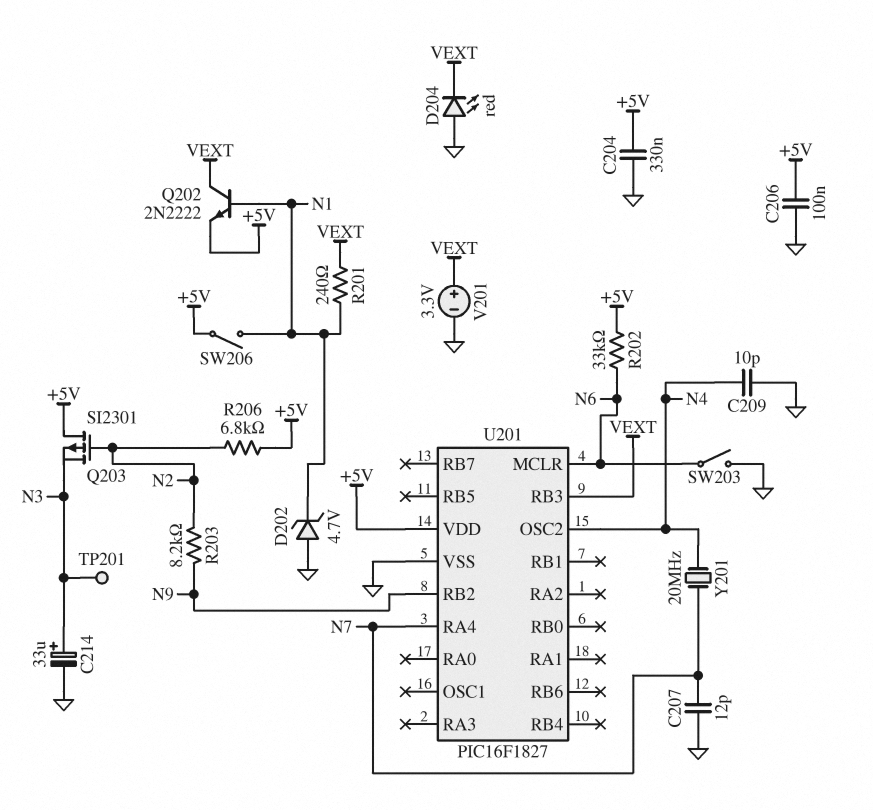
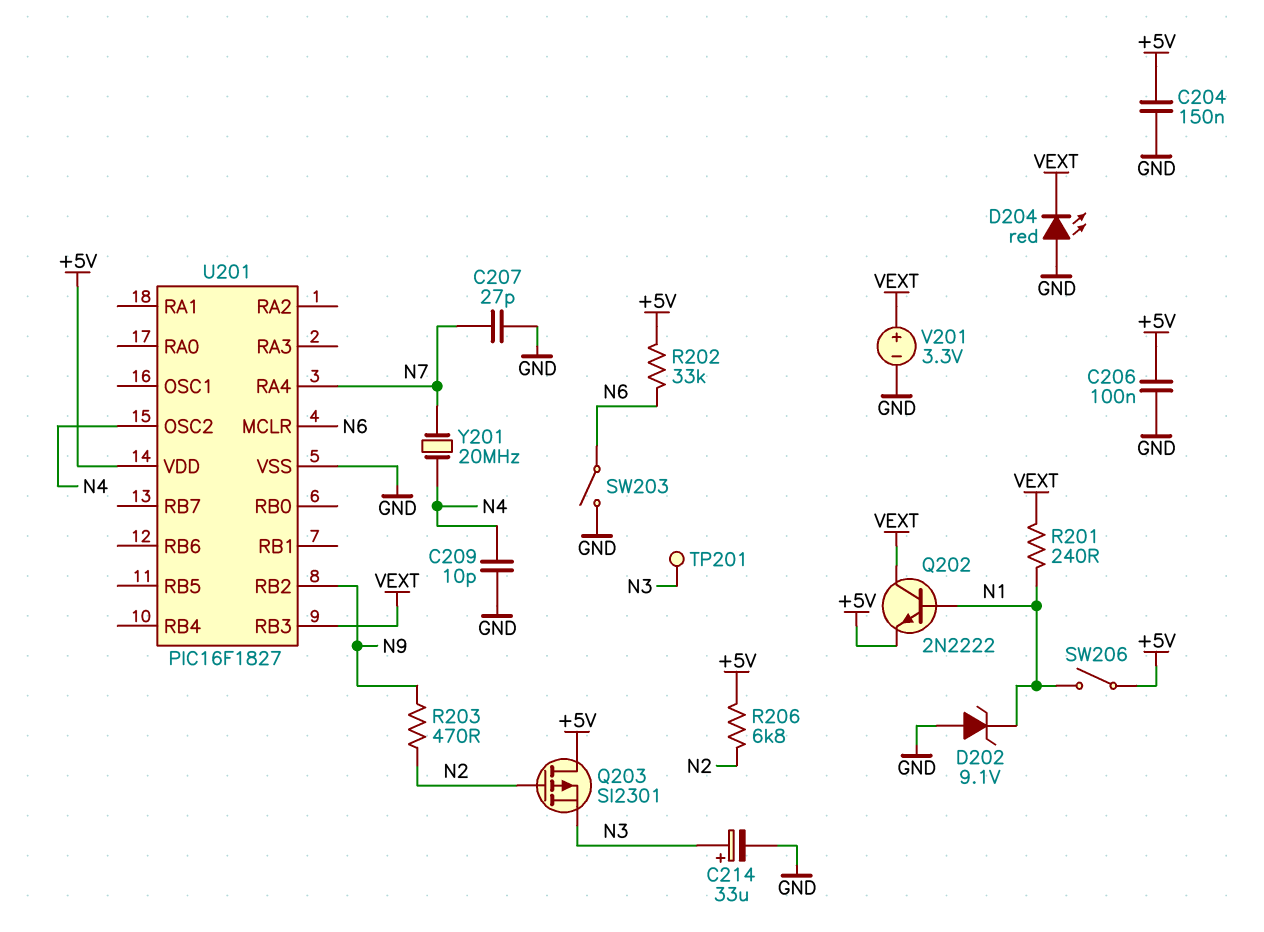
C204: 330nF (+5V, GND) -> 150nF (+5V, GND)
C207: 12pF (GND, N7) -> 27pF (GND, N7)
D202: zener 4.7V (A GND, K N1) -> zener 9.1V (A GND, K N1)
R203: 8.2k (N2, N9) -> 470 (N2, N9)

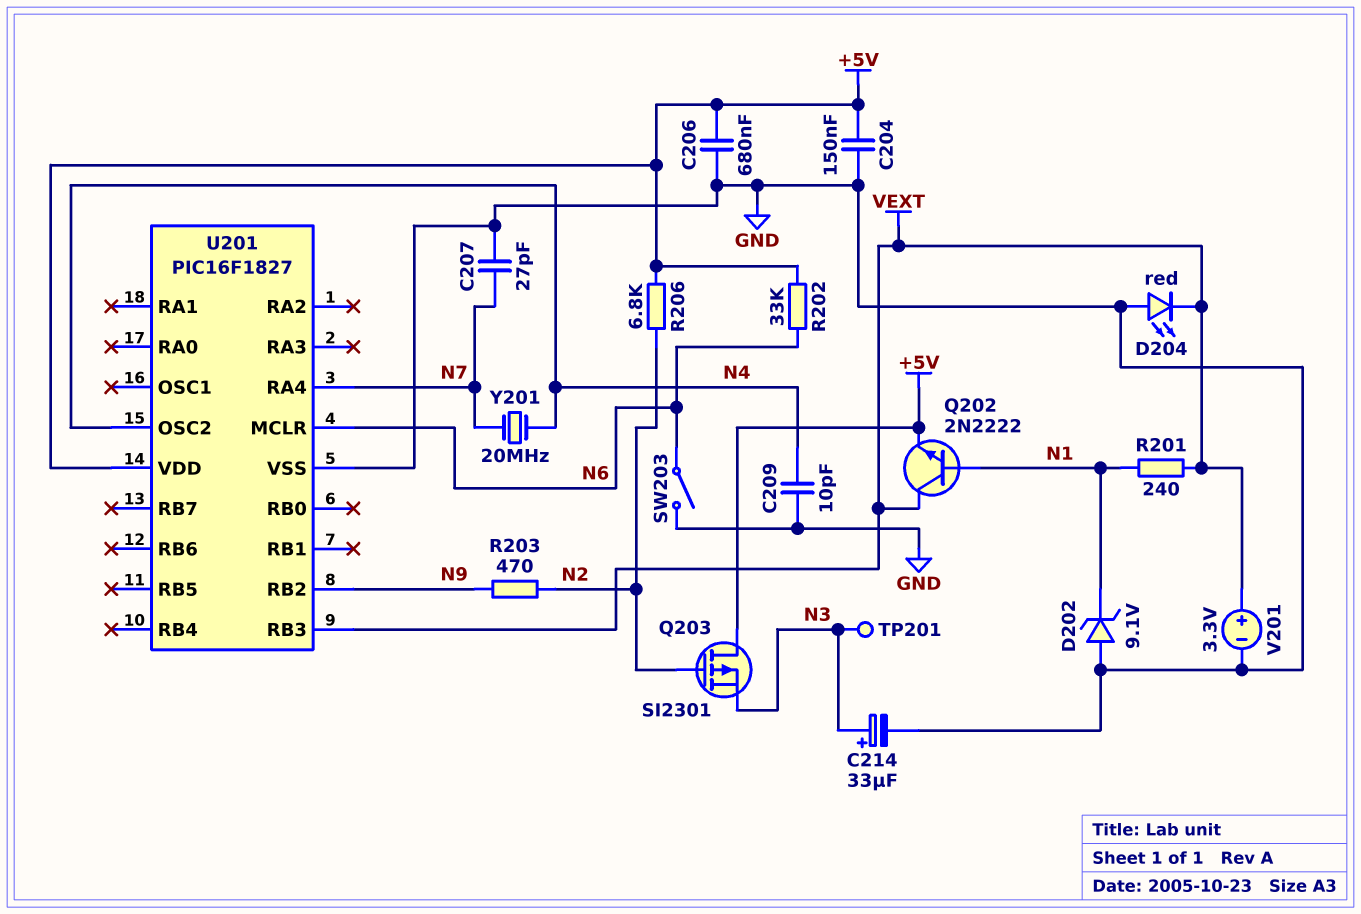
C206: 100nF (+5V, GND) -> 680nF (+5V, GND)
SW206: switch (+5V, N1) -> none

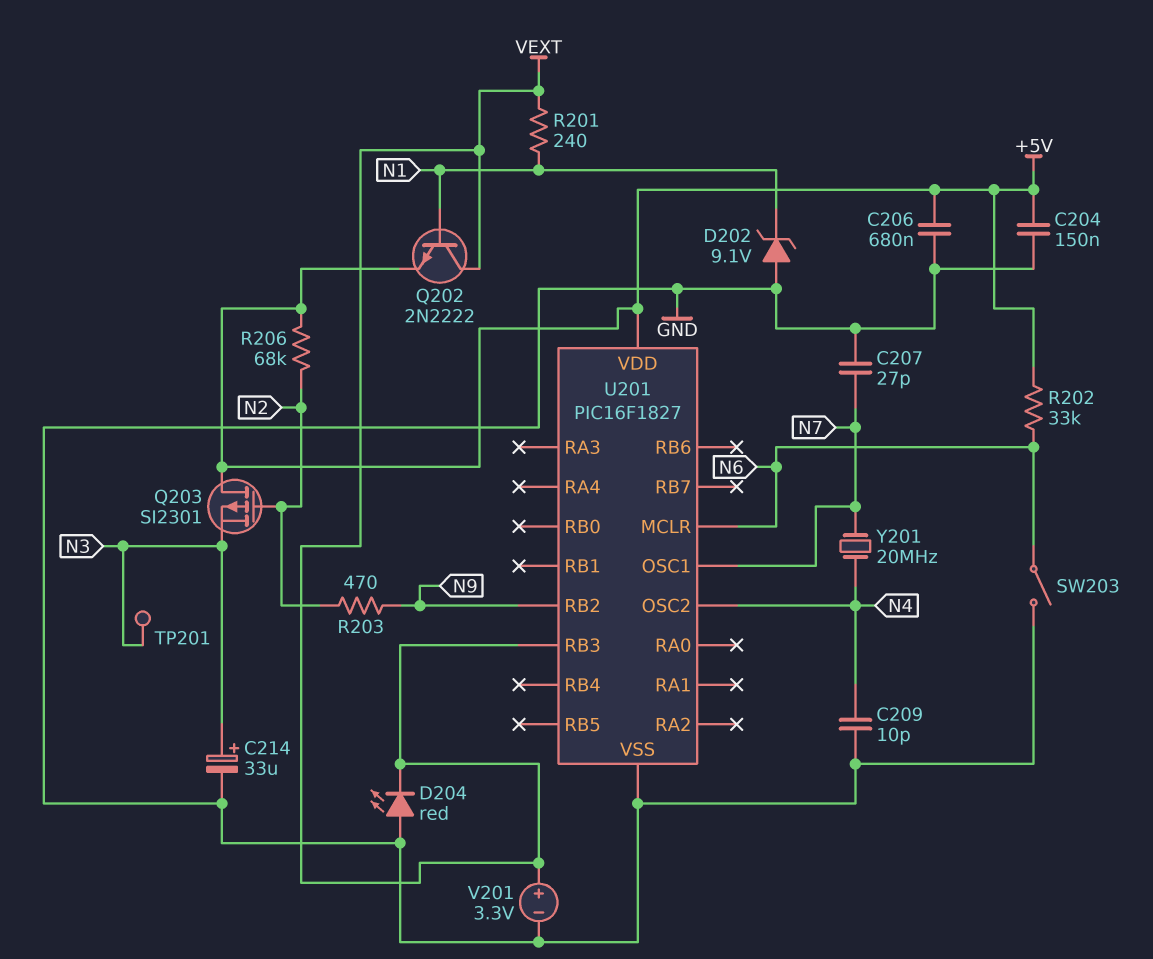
R206: 6.8k (+5V, N2) -> 68k (+5V, N2)
U201 pin OSC1: none -> N7
U201 pin RA4: N7 -> none

